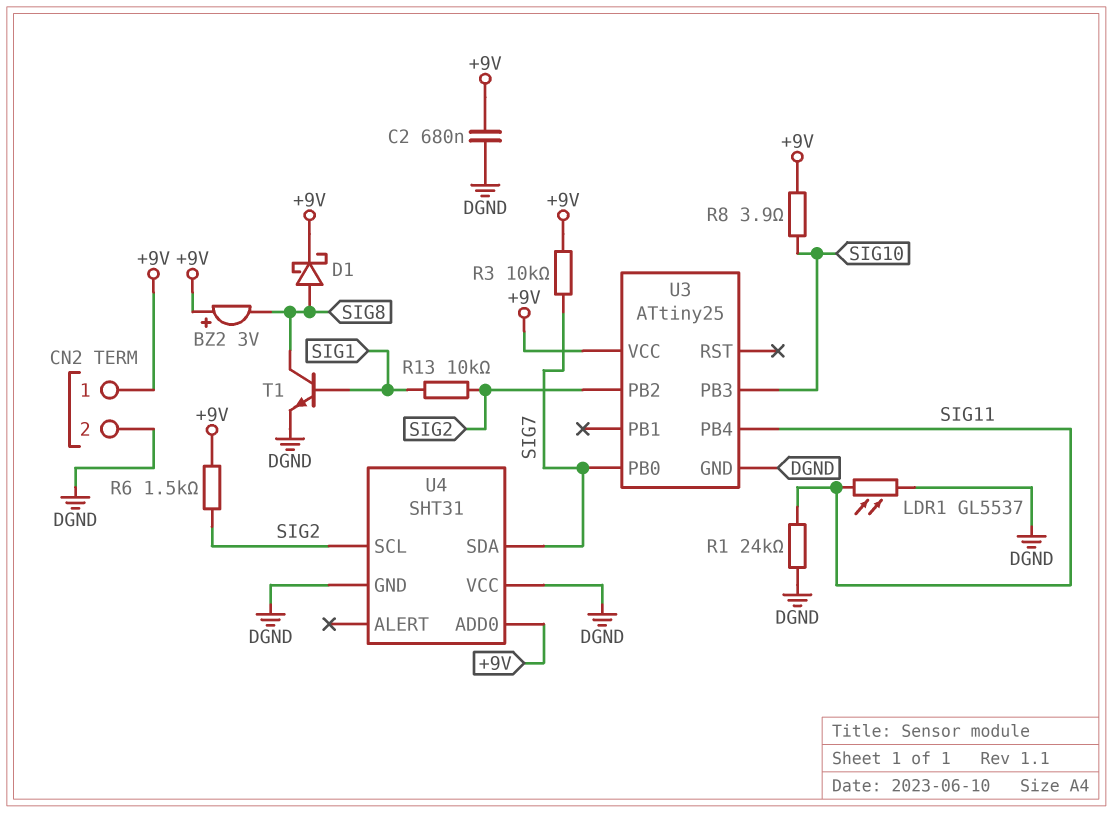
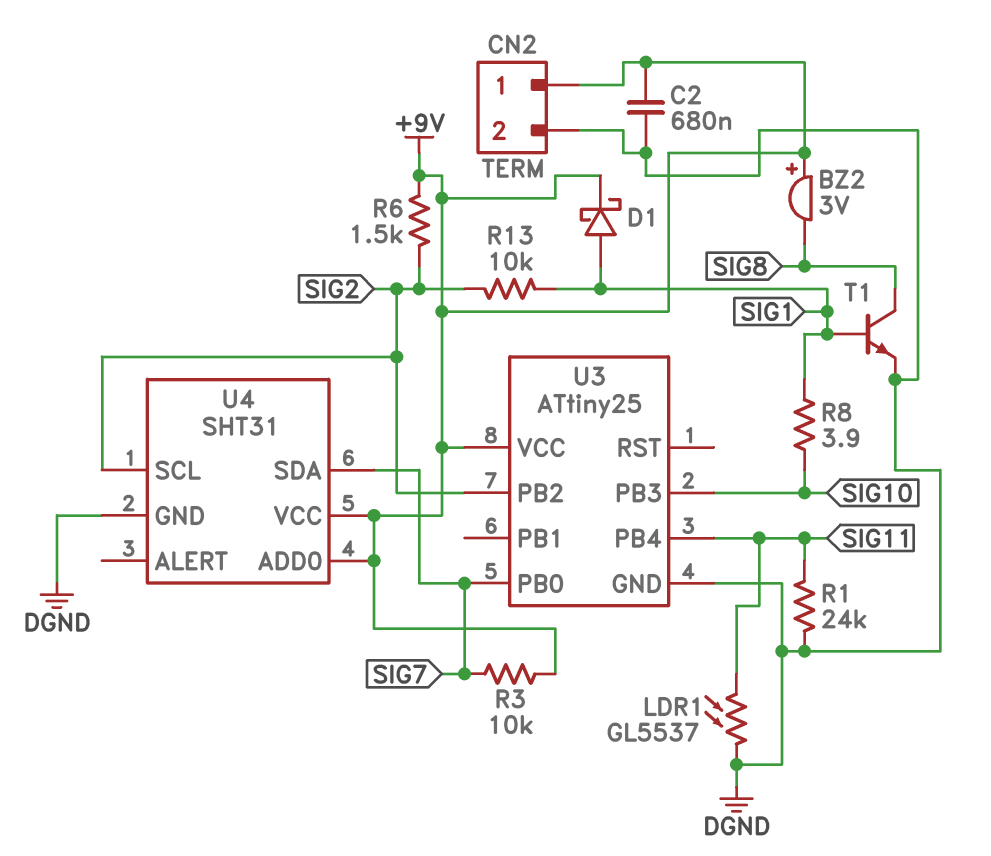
D1: schottky (A SIG8, K +9V) -> schottky (A SIG1, K +9V)
R8: 3.9 (+9V, SIG10) -> 3.9 (SIG1, SIG10)
U4 pin VCC: DGND -> +9V

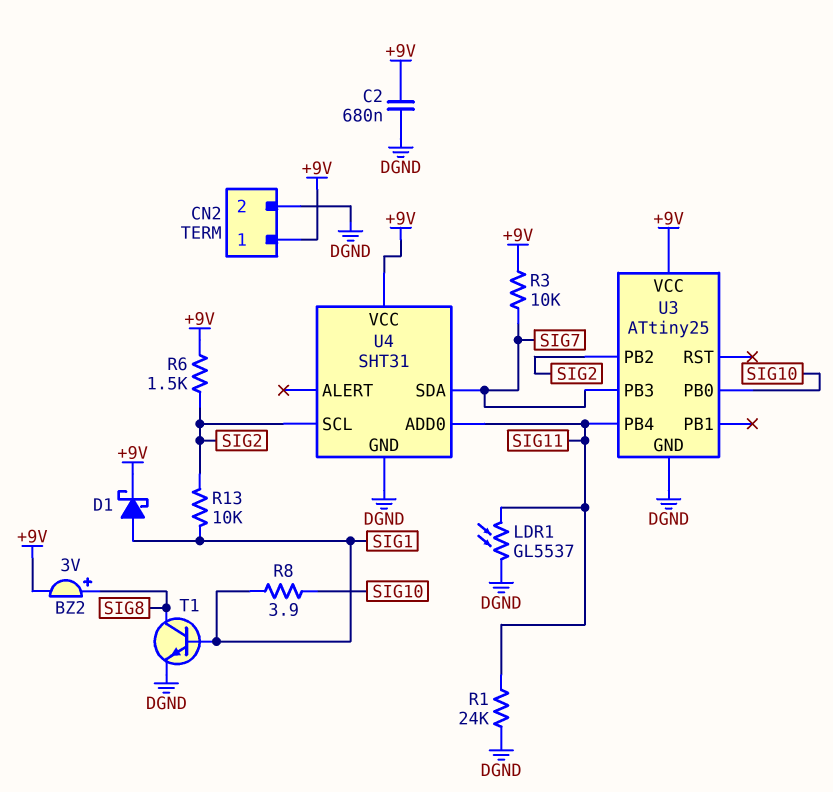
BZ2: buzzer 3V (plus +9V, minus SIG8) -> buzzer 3V (plus SIG8, minus +9V)
U3 pin PB0: SIG7 -> SIG10
U3 pin PB3: SIG10 -> SIG7
U4 pin ADD0: +9V -> SIG11

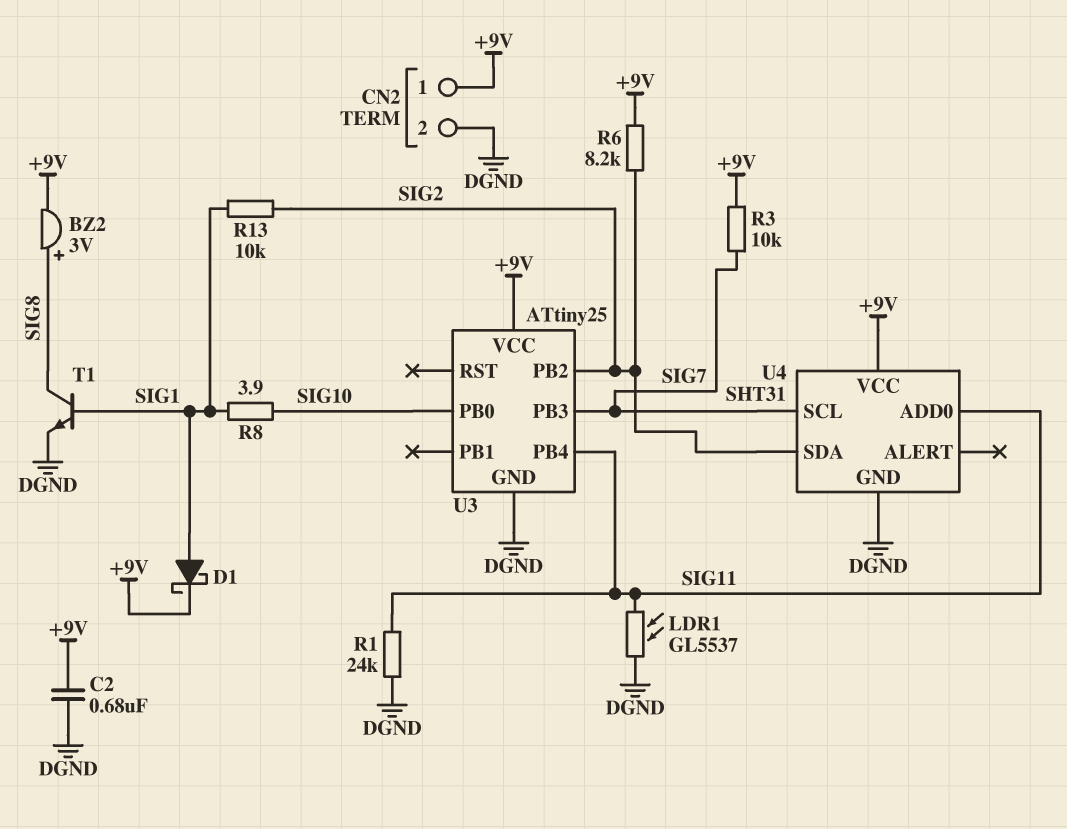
R6: 1.5k (+9V, SIG2) -> 8.2k (+9V, SIG2)
U4 pin SCL: SIG2 -> SIG7
U4 pin SDA: SIG7 -> SIG2

